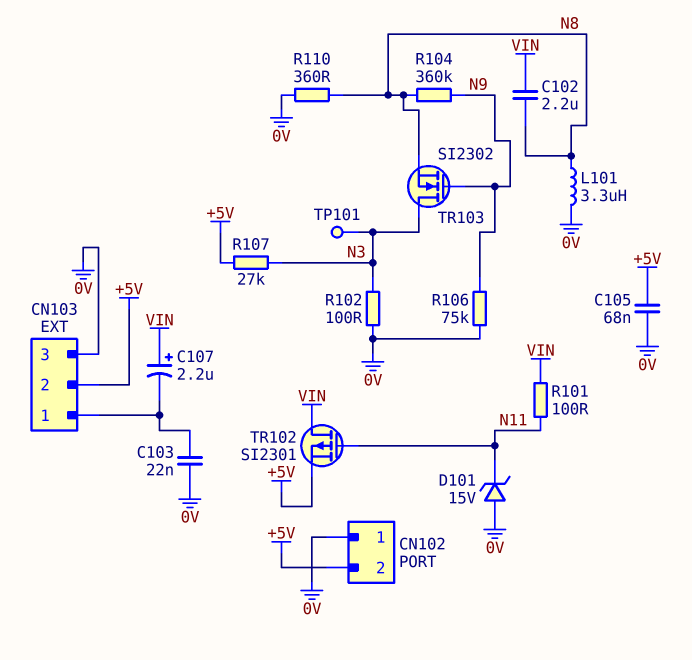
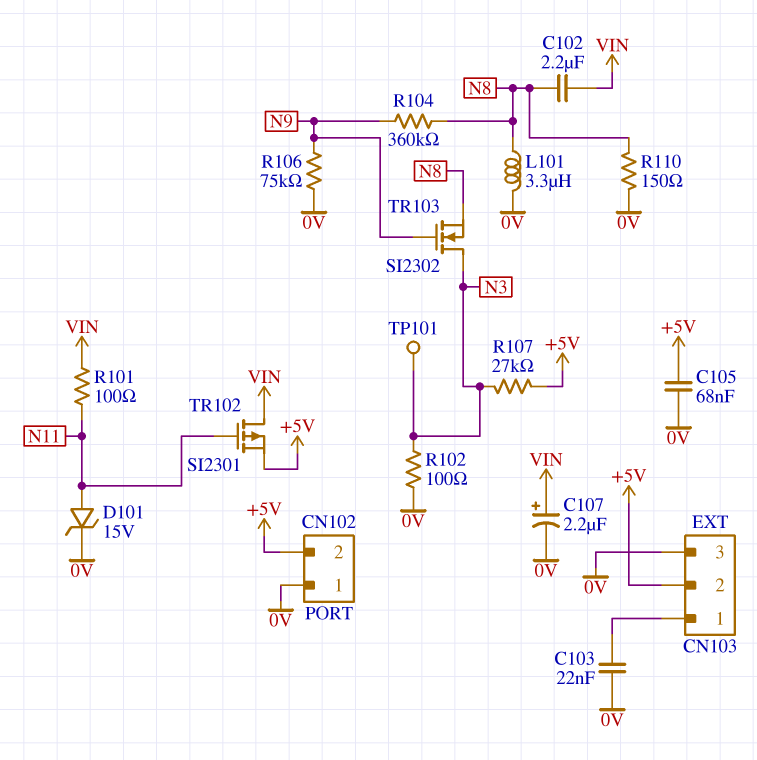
C107: 2.2uF (plus VIN, minus CN103/1) -> 2.2uF (plus VIN, minus 0V)
D101: zener 15V (A 0V, K N11) -> zener 15V (A N11, K 0V)
R110: 360 (0V, N8) -> 150 (0V, N8)

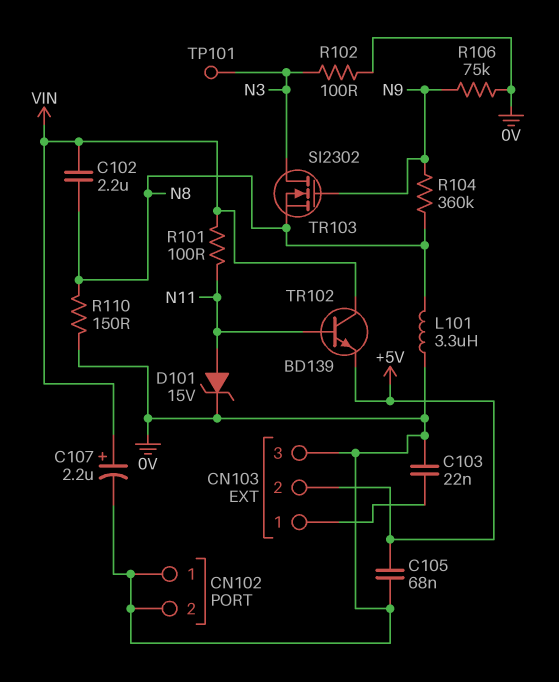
CN102 pin 2: +5V -> 0V
R107: 27k (+5V, N3) -> none
TR102: PMOS SI2301 (G N11, D VIN, S +5V) -> NPN BD139 (B N11, C VIN, E +5V)

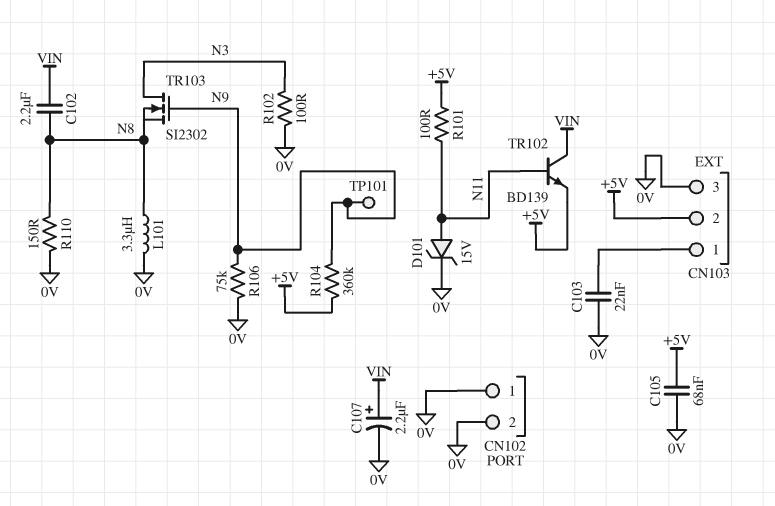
R101: 100 (N11, VIN) -> 100 (+5V, N11)
R104: 360k (N8, N9) -> 360k (+5V, N9)
TP101: test point (N3) -> test point (N9)

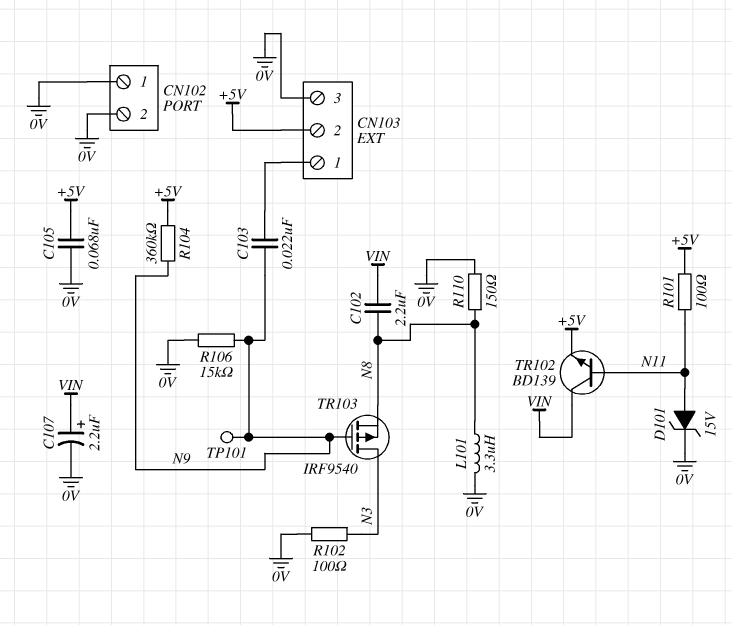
C103: 22nF (0V, CN103/1) -> 22nF (CN103/1, N9)
R106: 75k (0V, N9) -> 15k (0V, N9)
TR103: NMOS SI2302 (G N9, D N3, S N8) -> PMOS IRF9540 (G N9, D N3, S N8)

